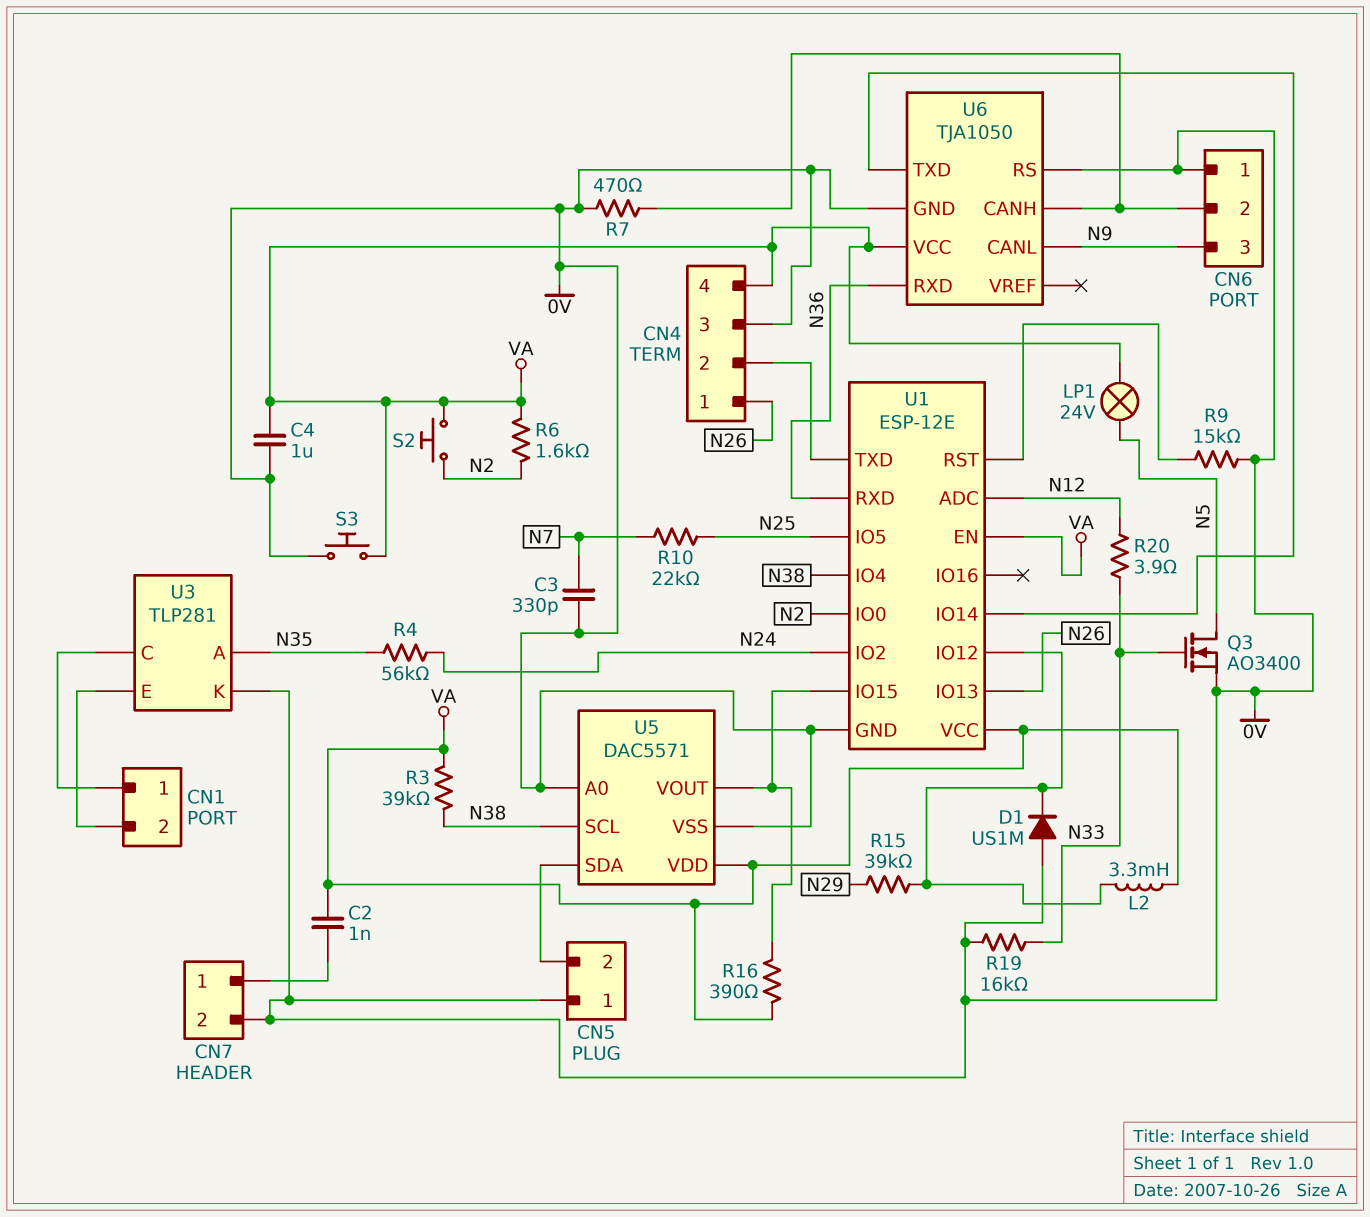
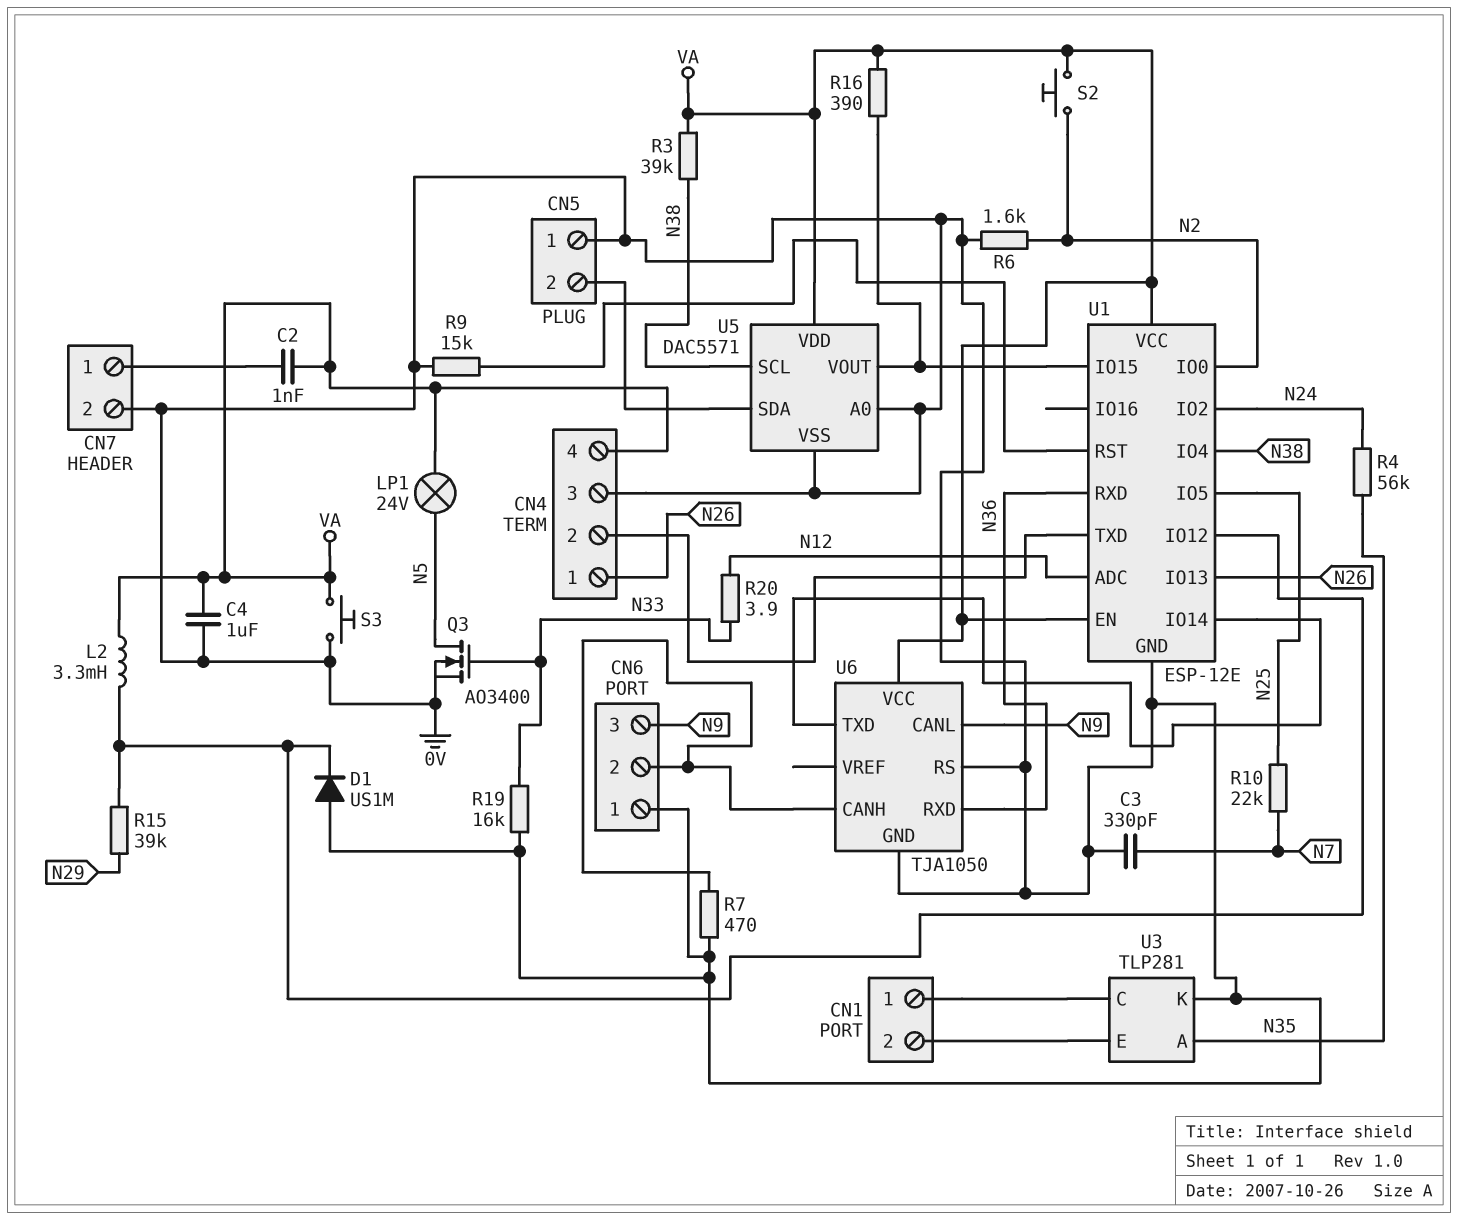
R6: 1.6k (N2, VA) -> 1.6k (0V, N2)

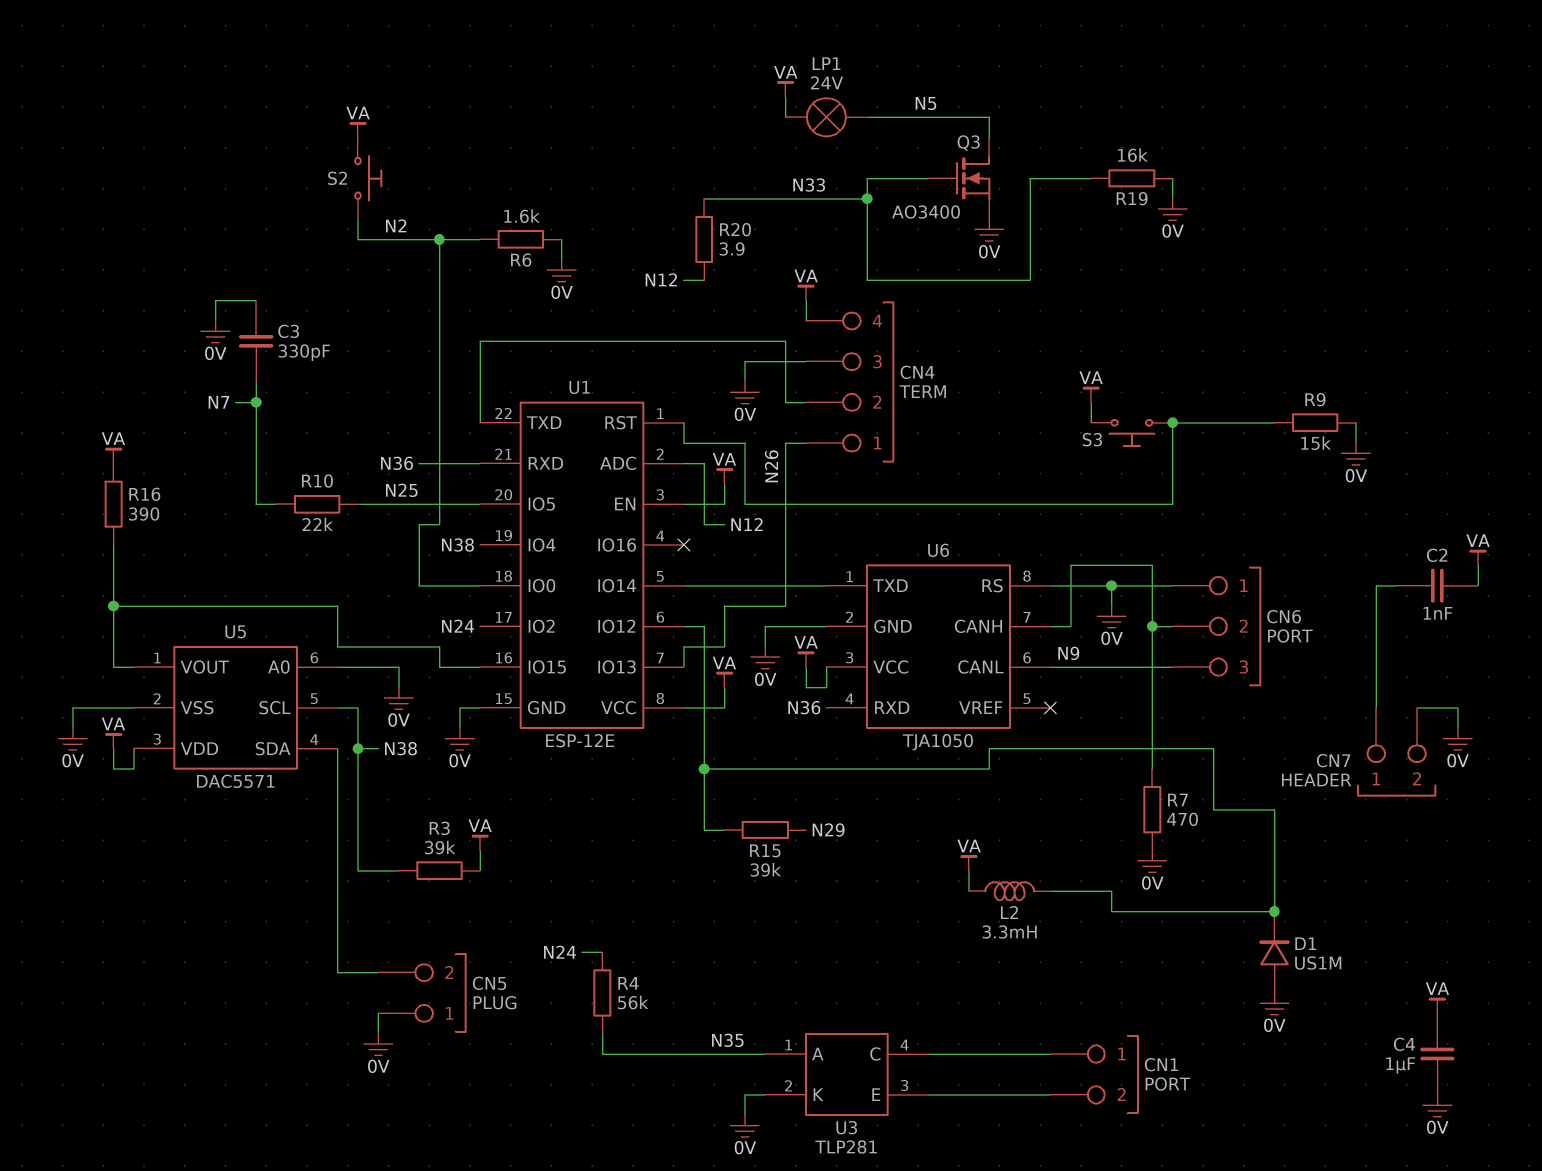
S3: button (0V, VA) -> button (U1/RST, VA)

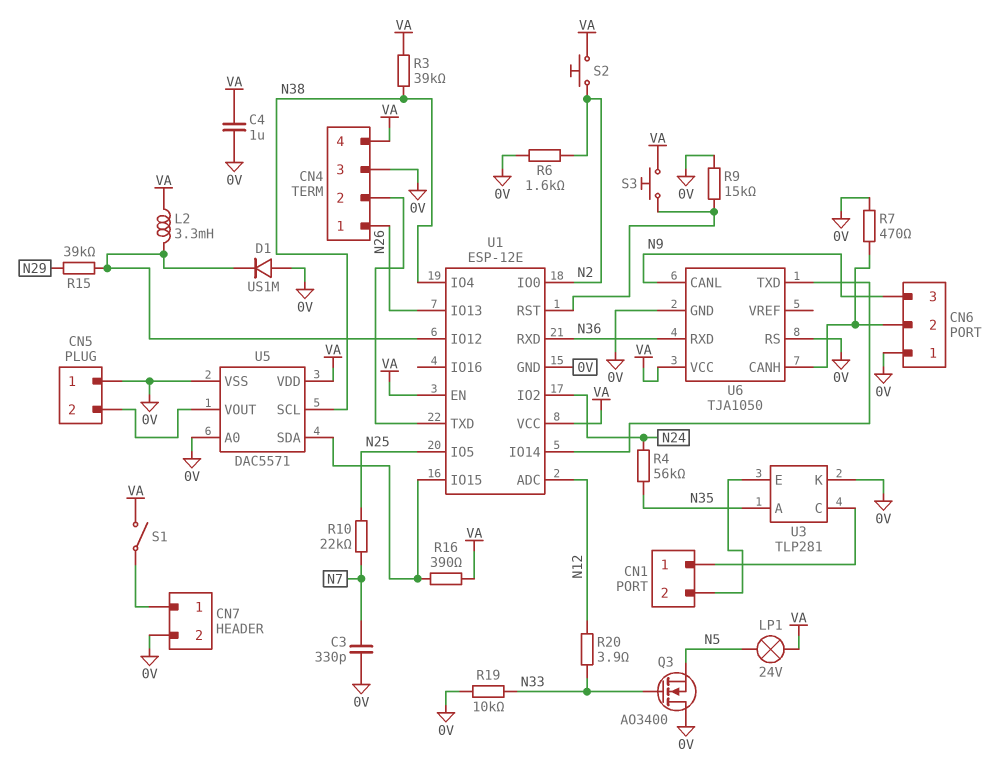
C2: 1nF (CN7/1, VA) -> none
Q3: NMOS AO3400 (G N33, D N5, S 0V) -> NMOS AO3400 (G N33, D 0V, S N5)
R19: 16k (0V, N33) -> 10k (0V, N33)
S1: none -> switch (CN7/1, VA)
U5 pin SDA: CN5/2 -> U1/IO15
U5 pin VOUT: U1/IO15 -> CN5/2

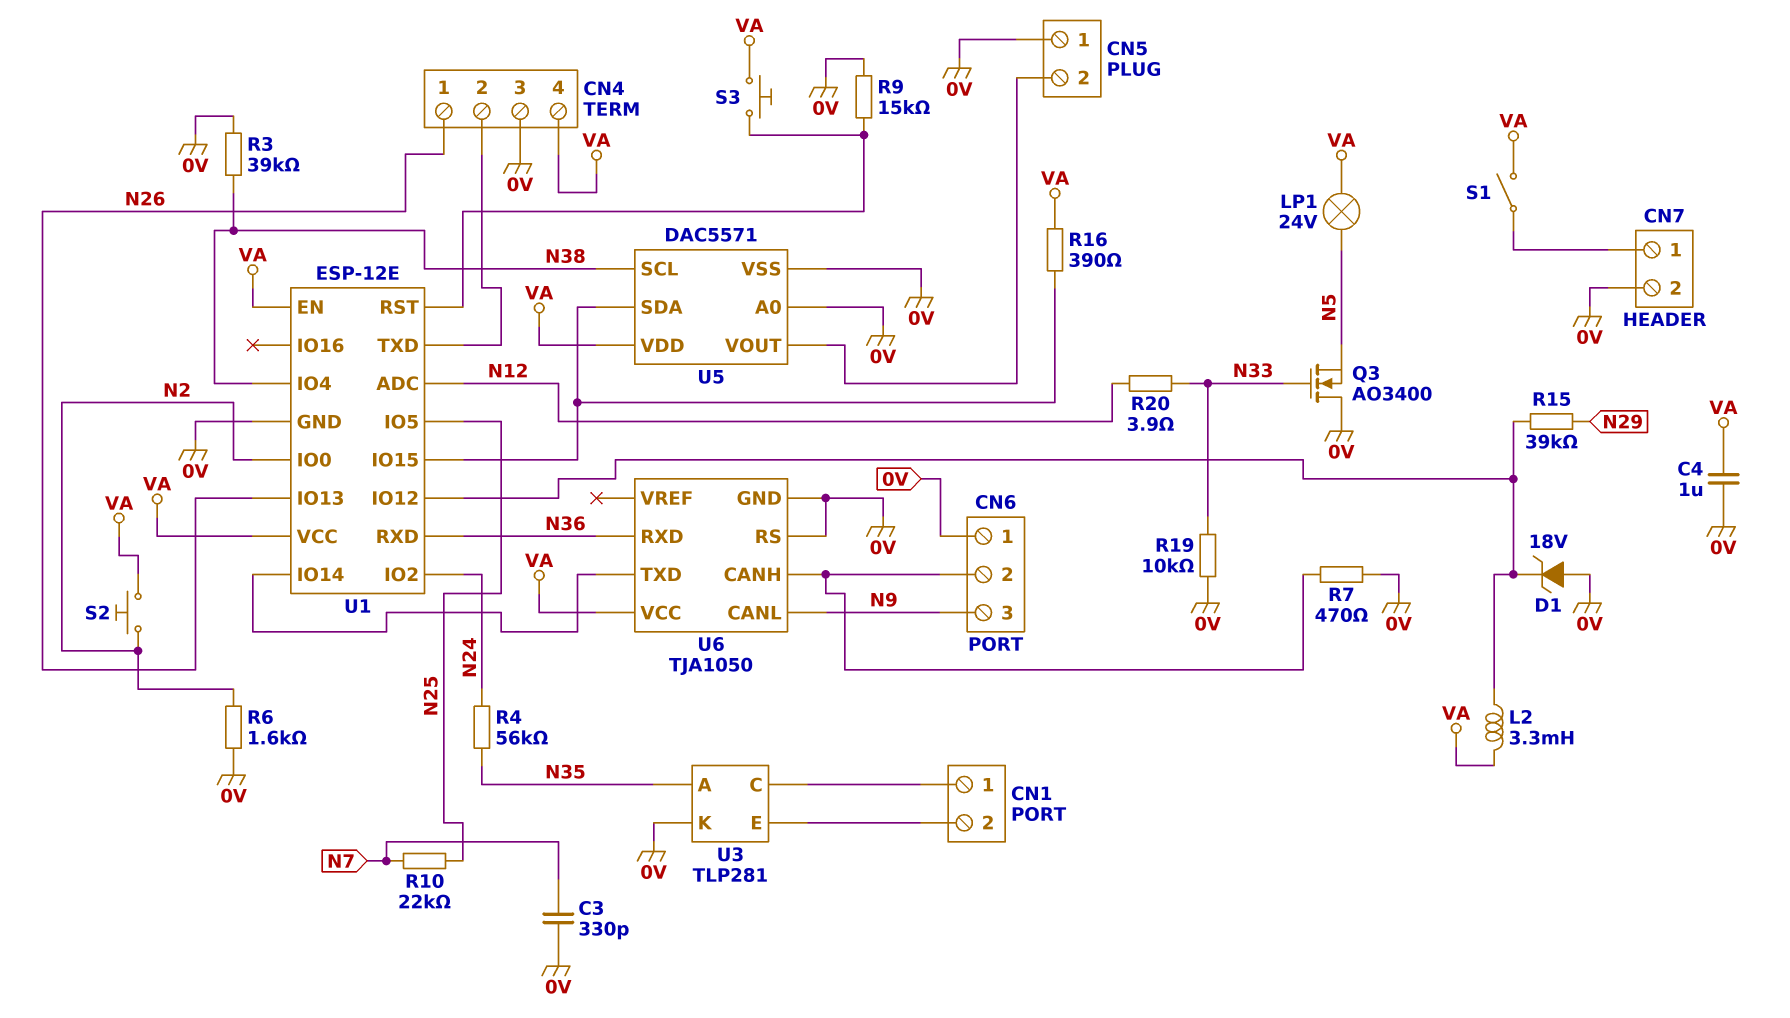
D1: diode US1M (A 0V, K U1/IO12) -> zener 18V (A 0V, K U1/IO12)
R3: 39k (N38, VA) -> 39k (0V, N38)

